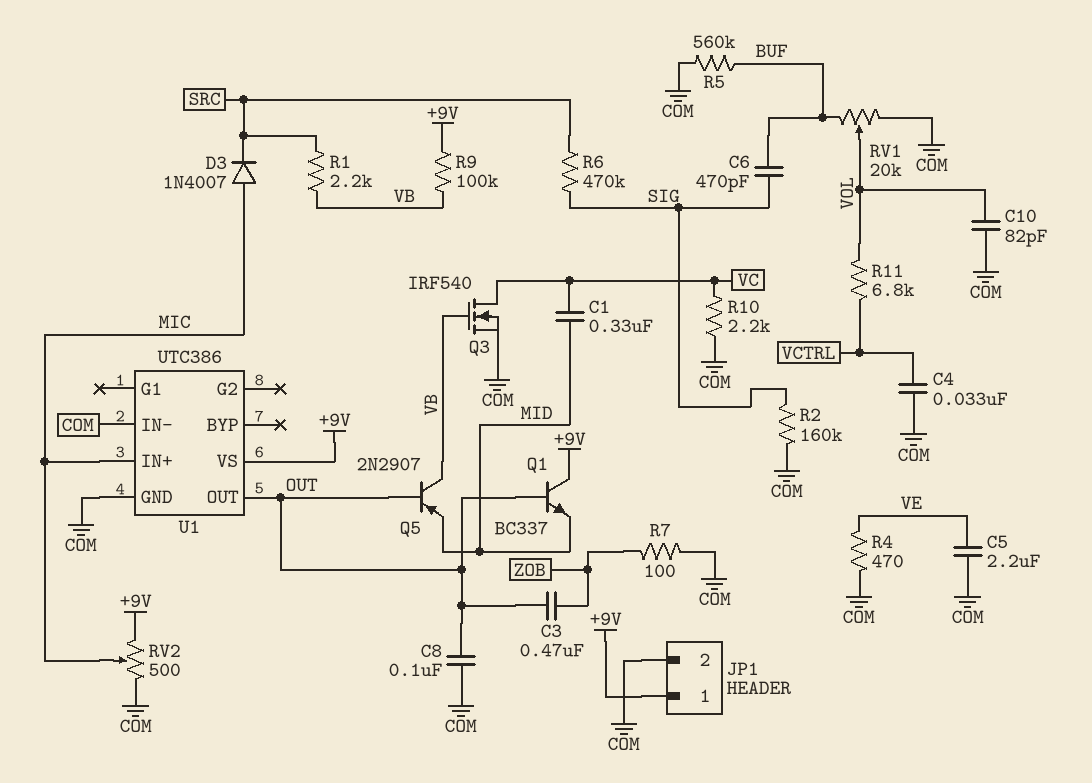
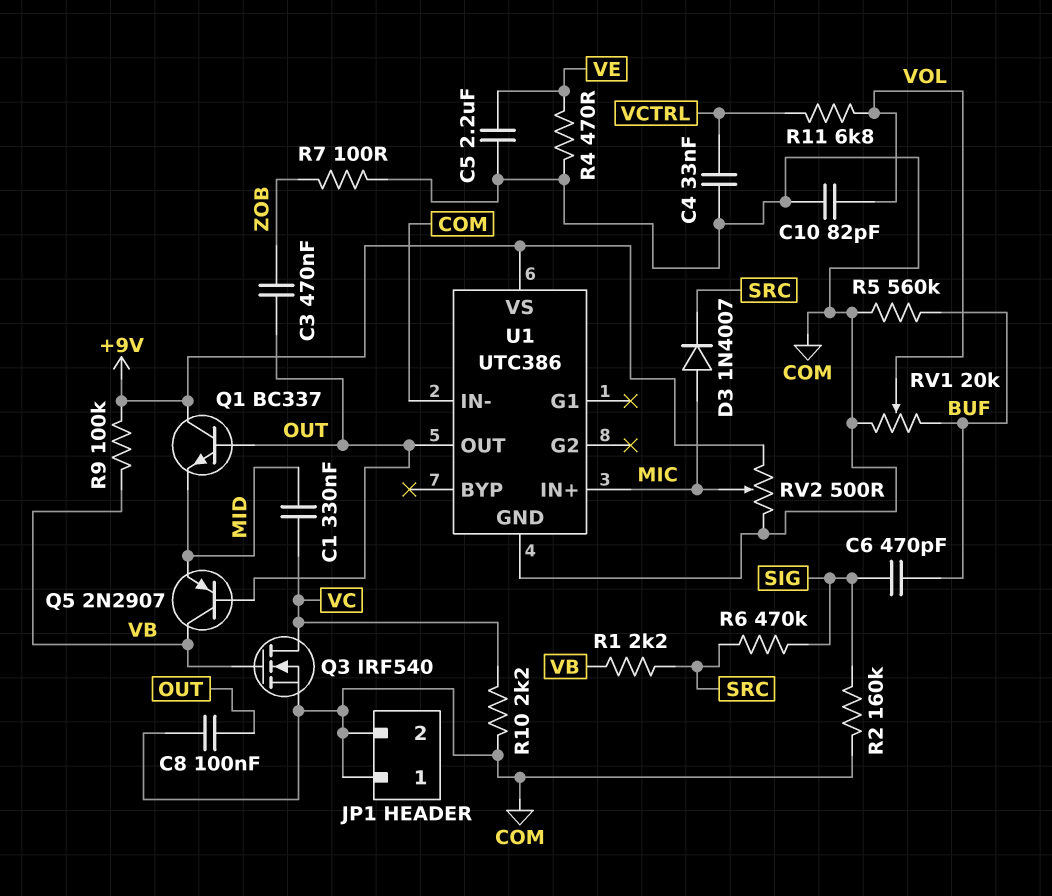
JP1 pin 1: +9V -> COM

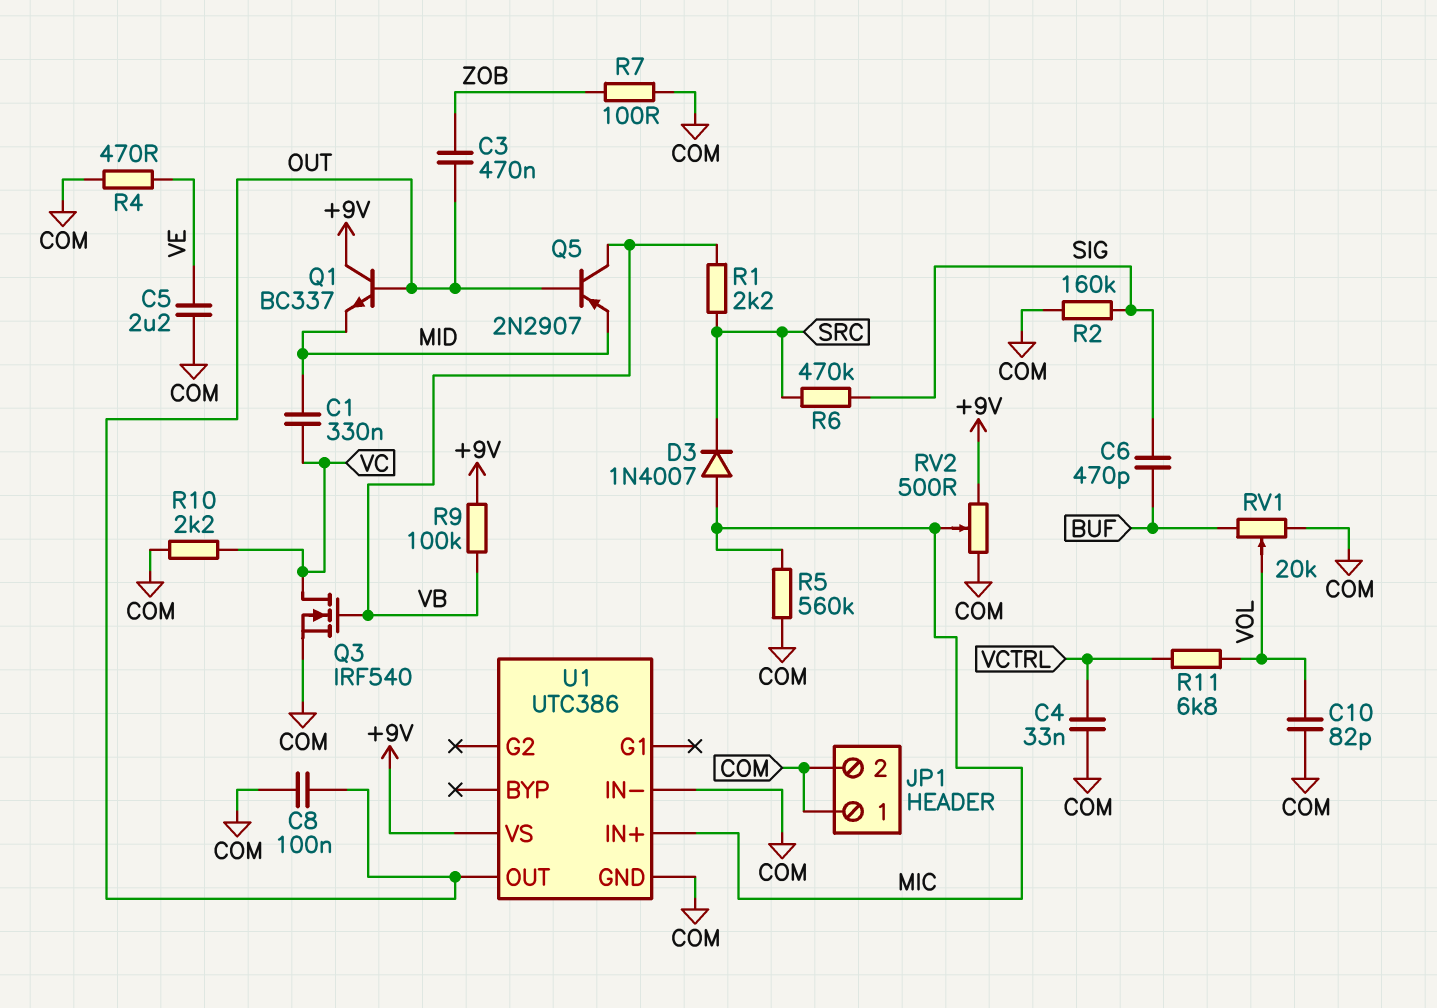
R5: 560k (BUF, COM) -> 560k (COM, MIC)

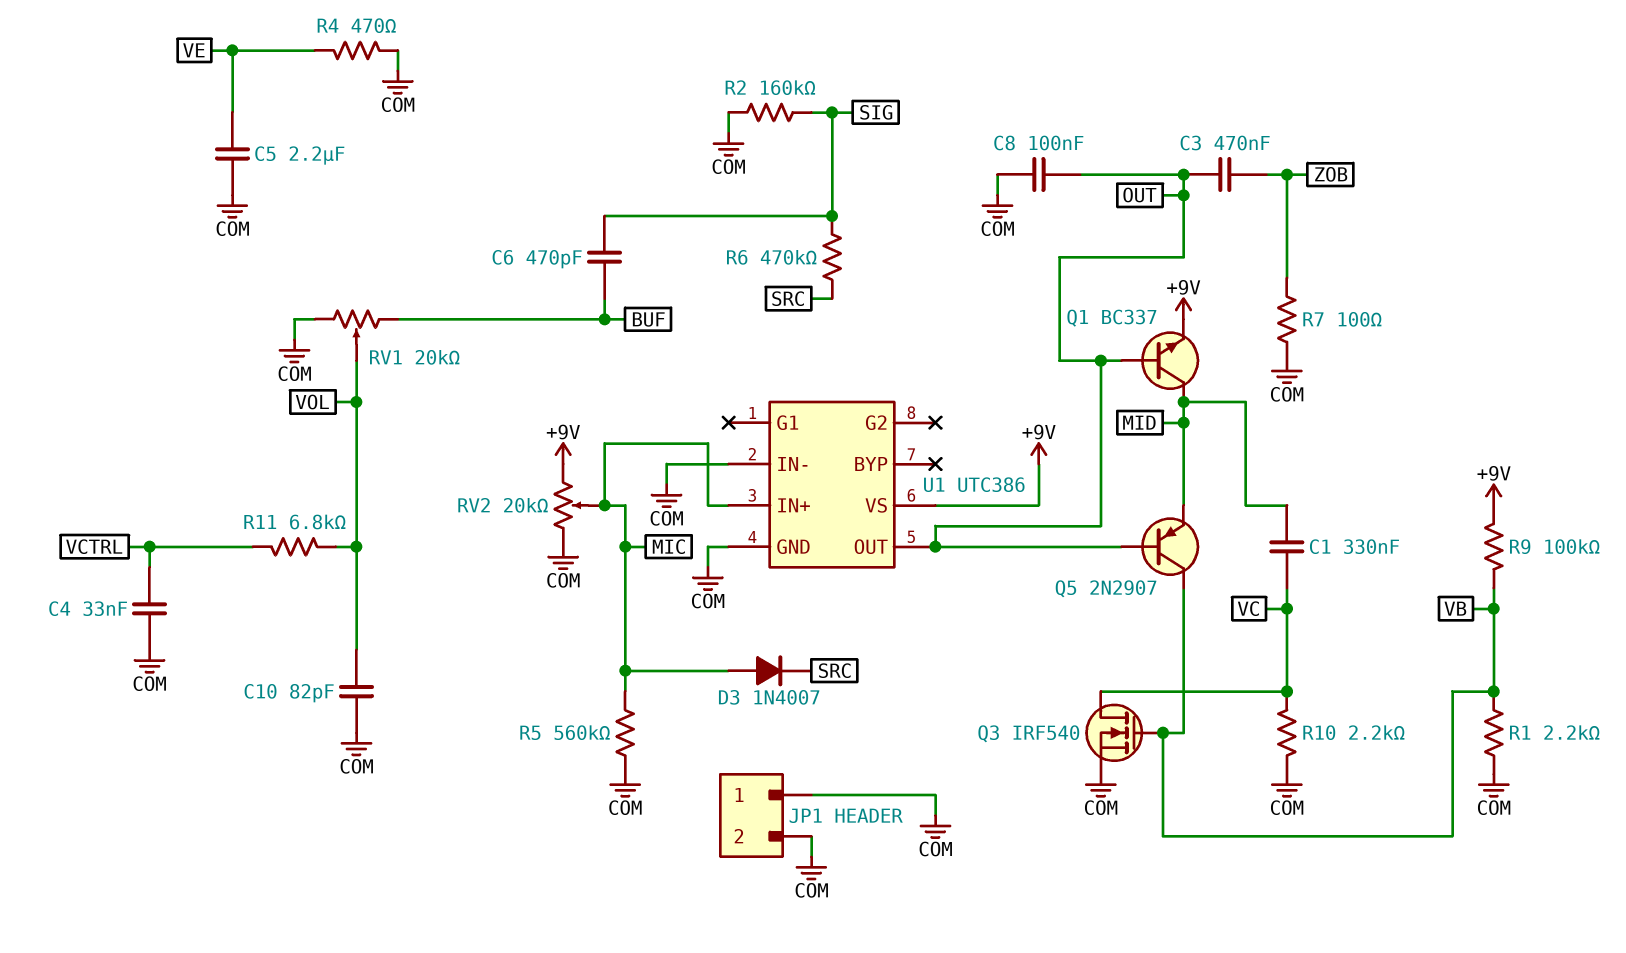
Q1: NPN BC337 (B OUT, C +9V, E MID) -> NPN BC337 (B OUT, C MID, E +9V)
R1: 2.2k (SRC, VB) -> 2.2k (COM, VB)
RV2: 500 (+9V, COM, wiper MIC) -> 20k (+9V, COM, wiper MIC)

